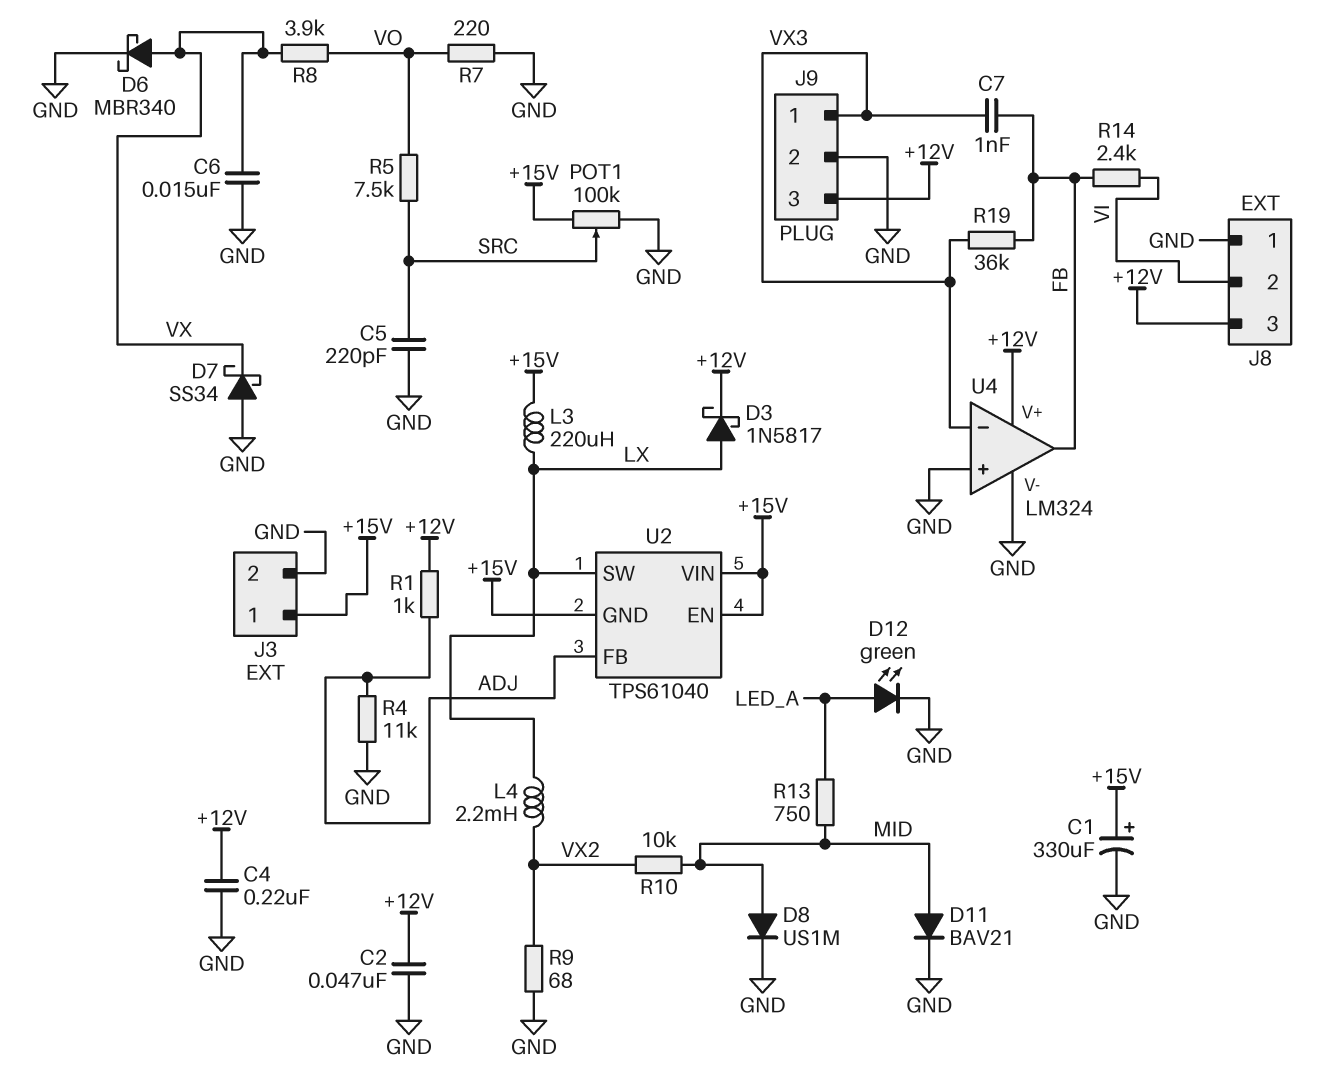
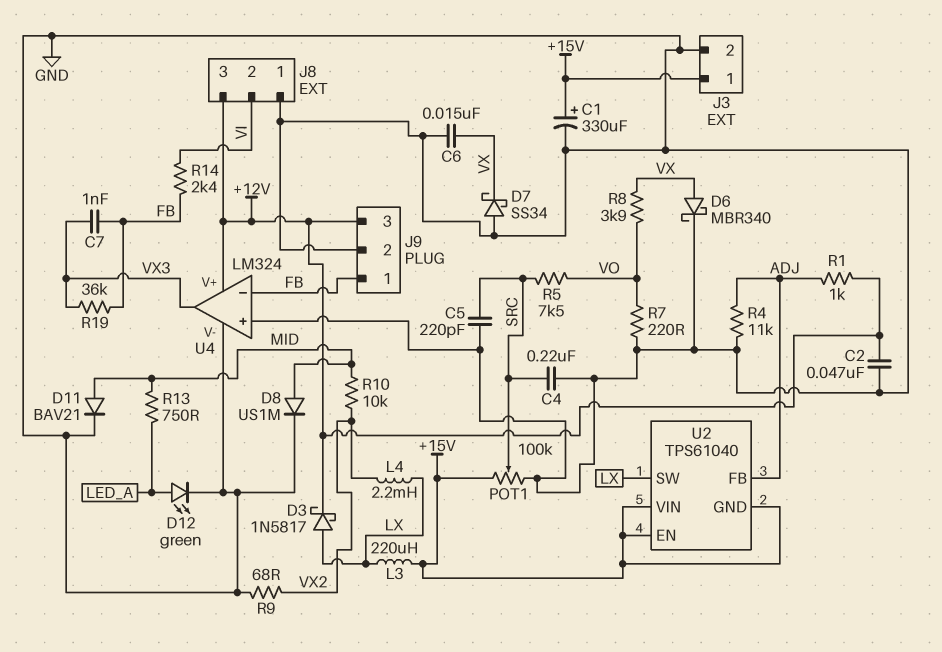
C4: 220nF (+12V, GND) -> 220nF (GND, SRC)
J9 pin 1: VX3 -> FB
U4 pin in-: VX3 -> FB
U4 pin out: FB -> VX3

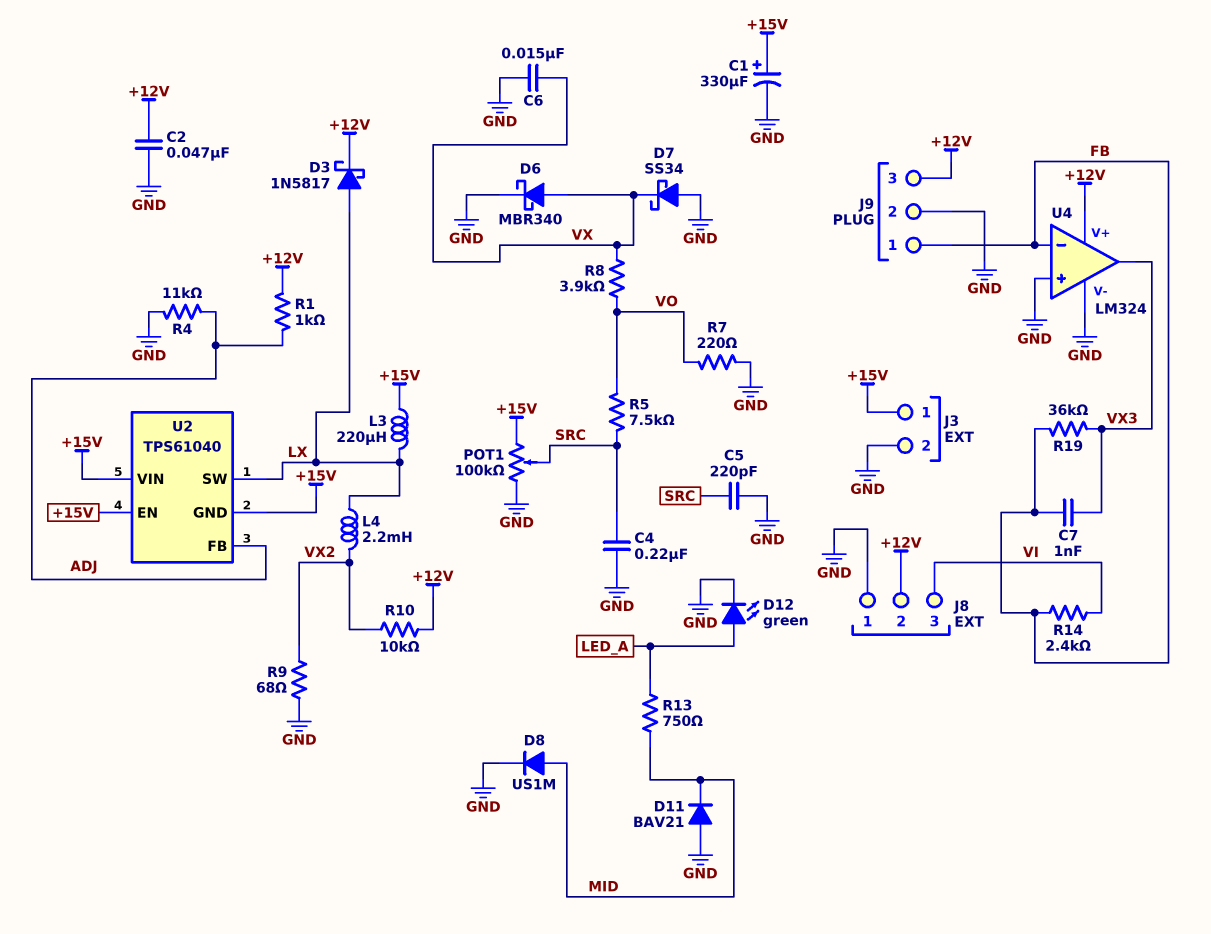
D11: diode BAV21 (A MID, K GND) -> diode BAV21 (A GND, K MID)
J8 pin 2: VI -> +12V
J8 pin 3: +12V -> VI
R10: 10k (MID, VX2) -> 10k (+12V, VX2)

